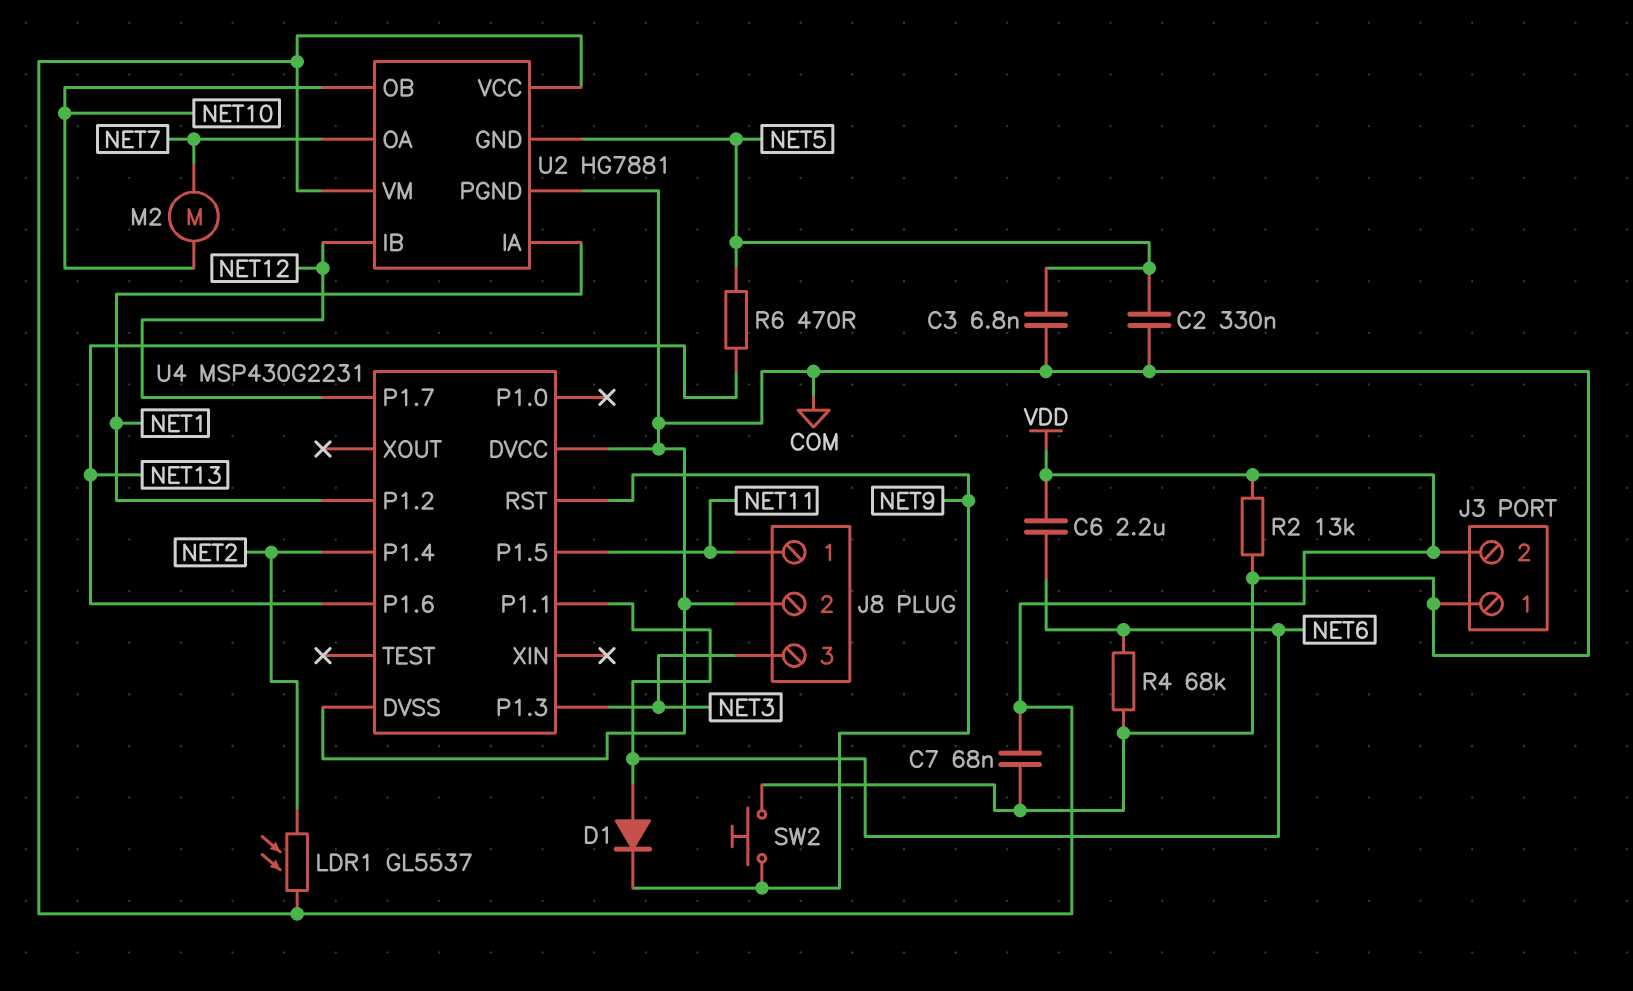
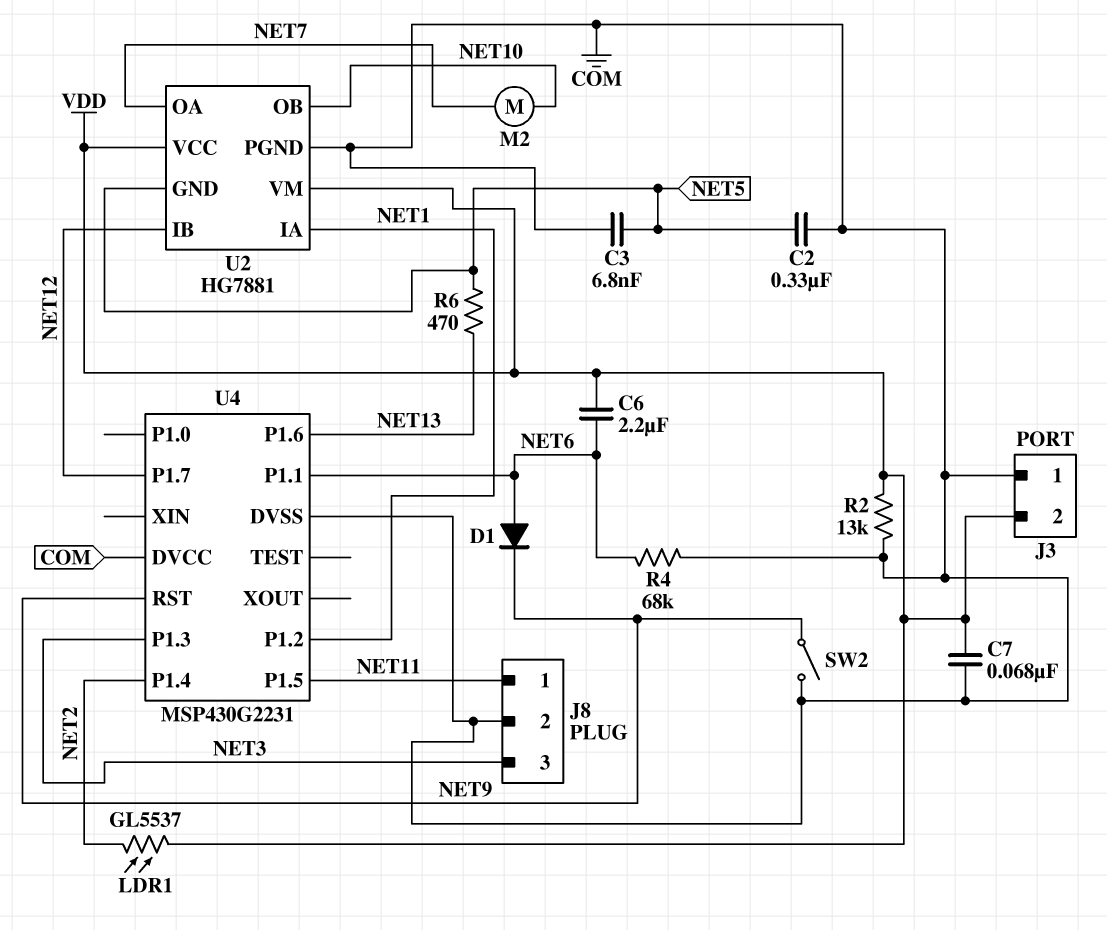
SW2: button (COM, NET9) -> switch (COM, NET9)

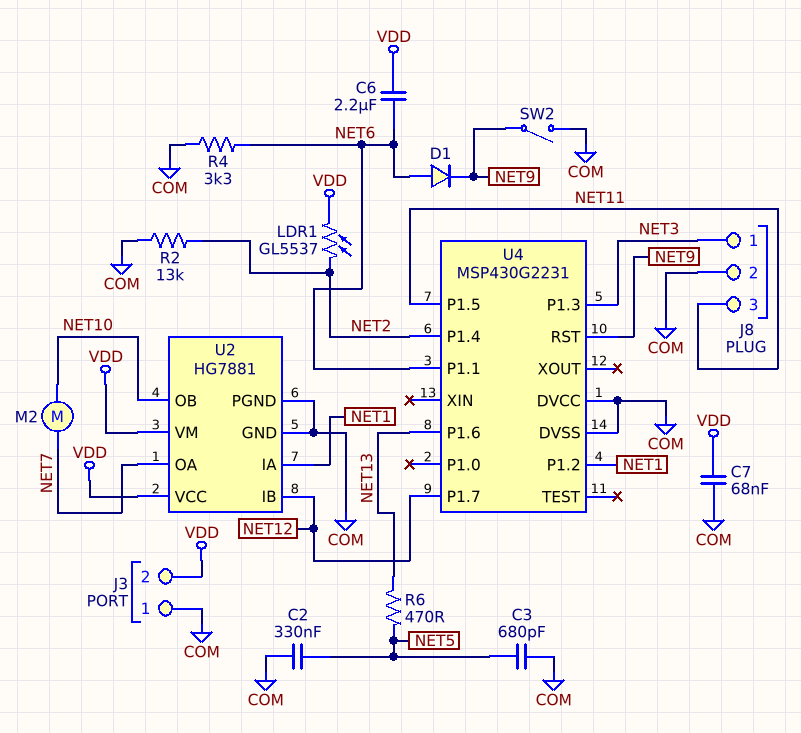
C3: 6.8nF (COM, NET5) -> 680pF (COM, NET5)
J8 pin 1: NET11 -> NET3
J8 pin 3: NET3 -> NET11
R2: 13k (COM, VDD) -> 13k (COM, NET2)
R4: 68k (COM, NET6) -> 3.3k (COM, NET6)
U2 pin GND: NET5 -> COM

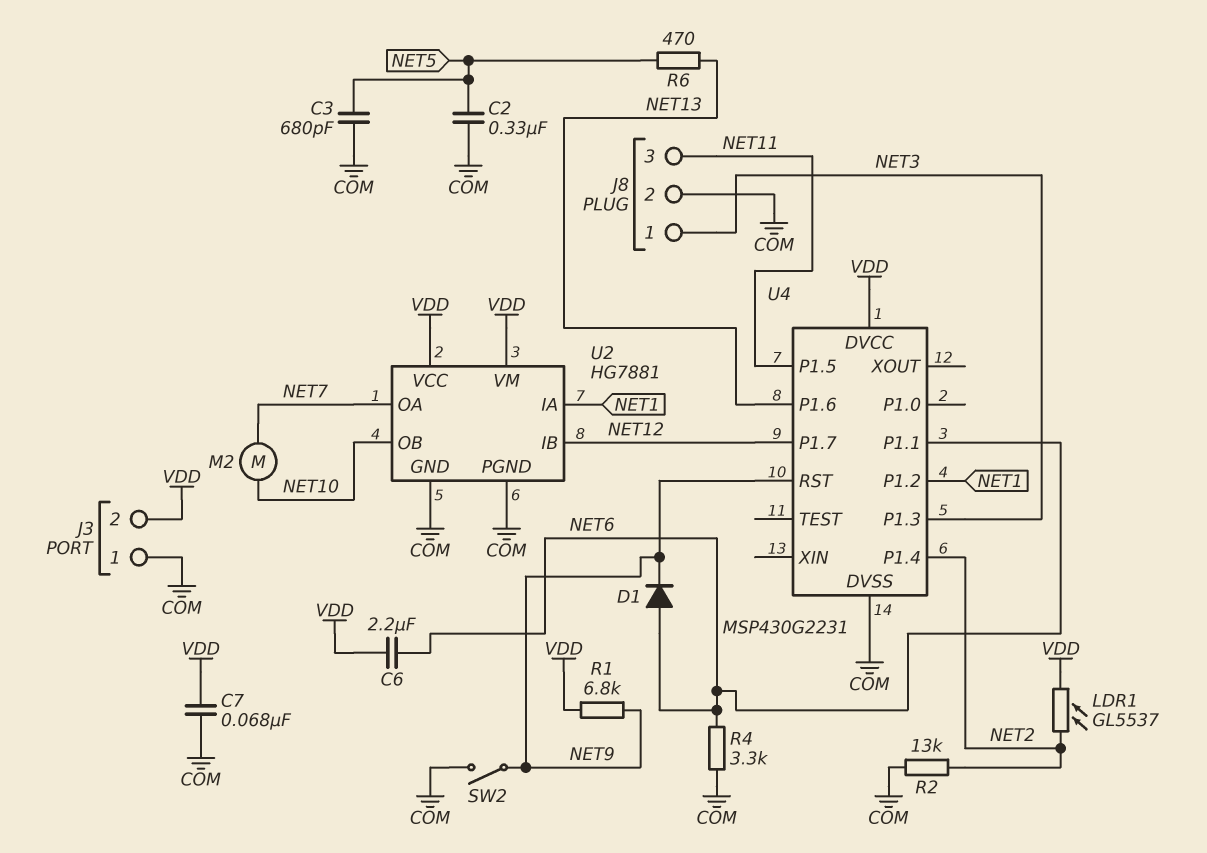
R1: none -> 6.8k (NET9, VDD)
U4 pin DVCC: COM -> VDD

